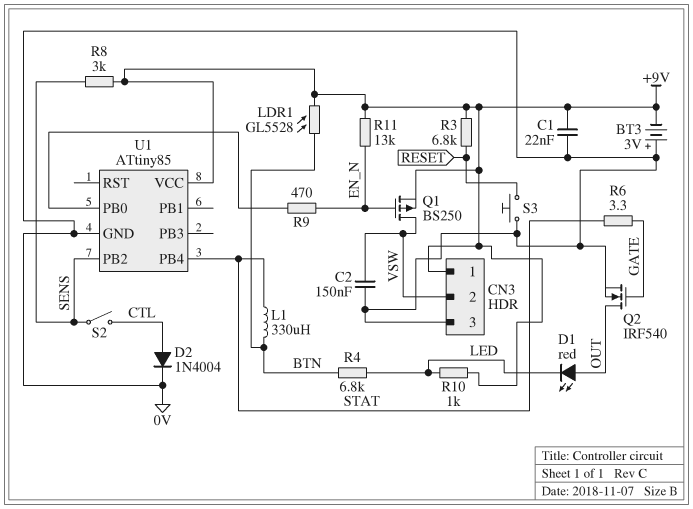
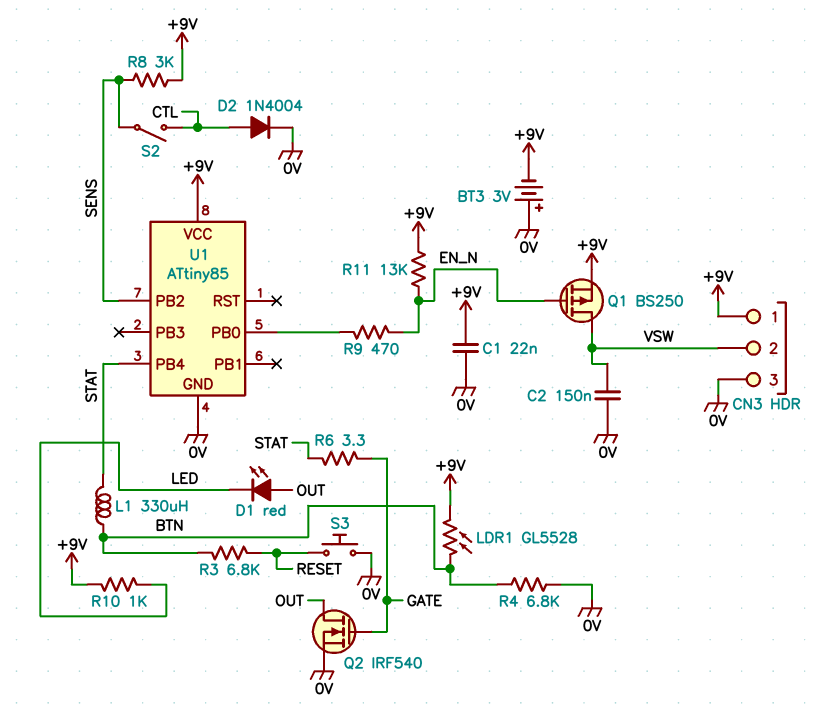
R3: 6.8k (+9V, RESET) -> 6.8k (BTN, RESET)
R4: 6.8k (BTN, LED) -> 6.8k (0V, BTN)

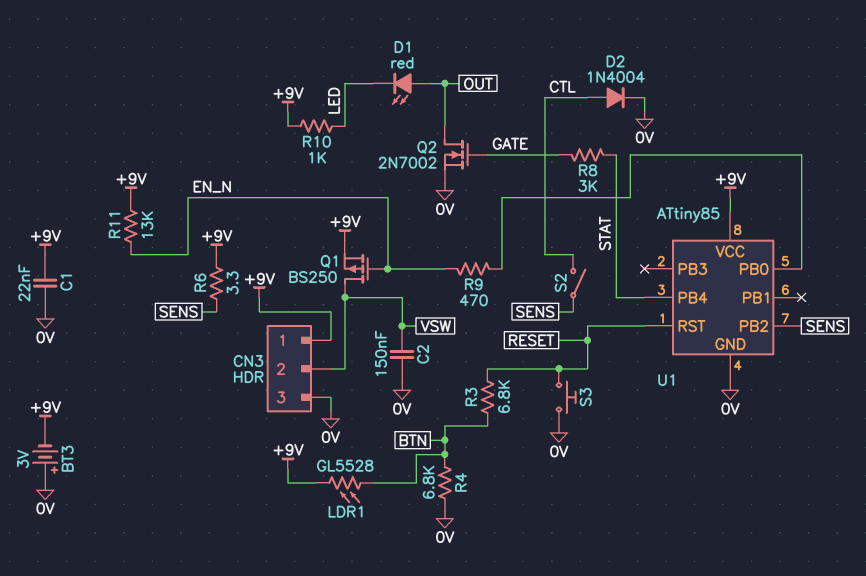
L1: 330uH (BTN, STAT) -> none
Q2: NMOS IRF540 (G GATE, D OUT, S 0V) -> NMOS 2N7002 (G GATE, D OUT, S 0V)
R6: 3.3 (GATE, STAT) -> 3.3 (+9V, SENS)
R8: 3k (+9V, SENS) -> 3k (GATE, STAT)
U1 pin RST: none -> RESET

